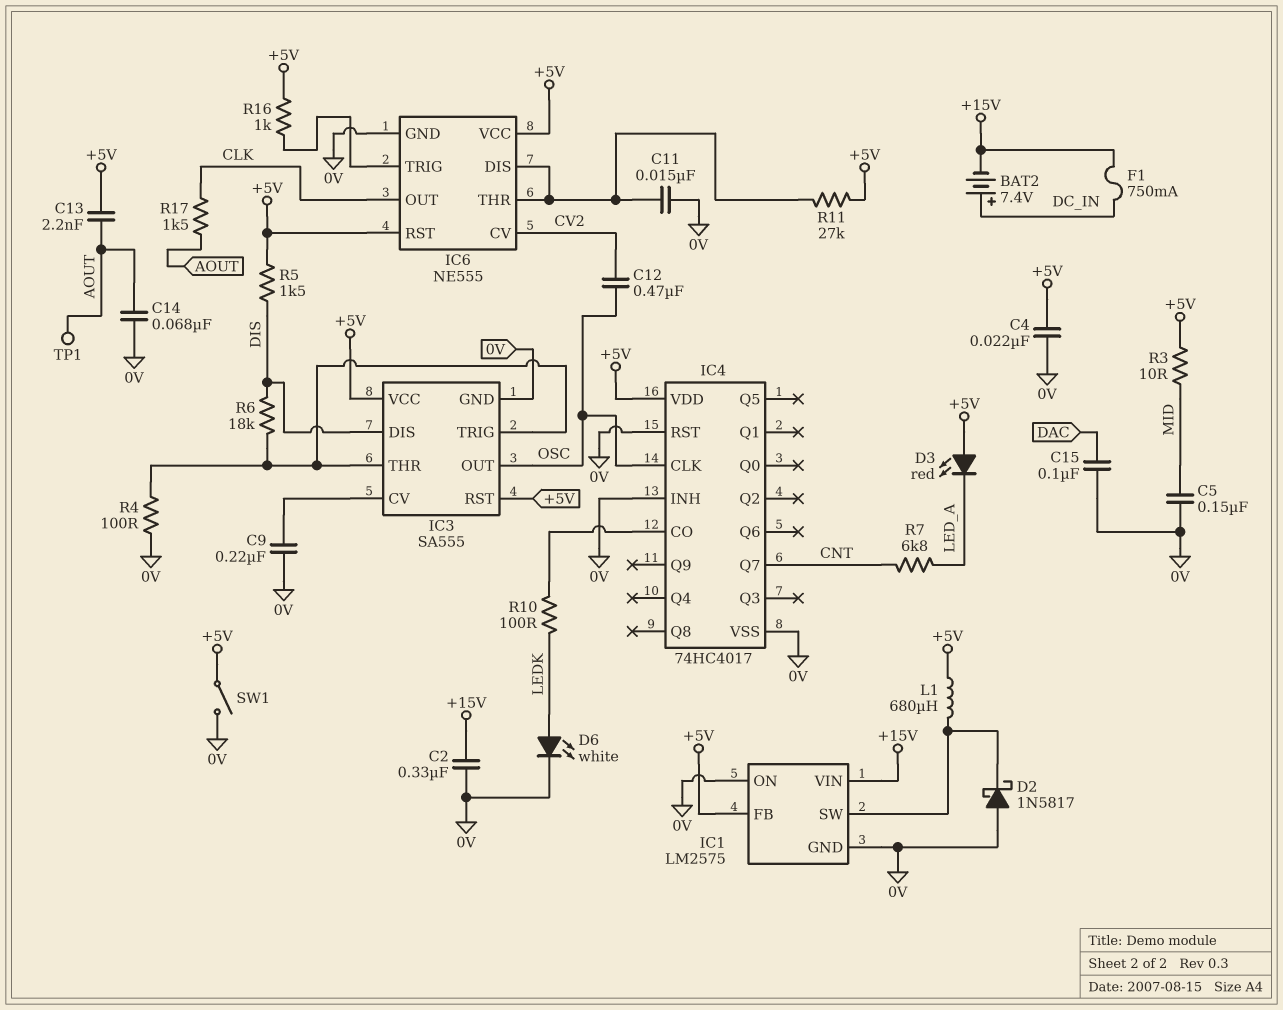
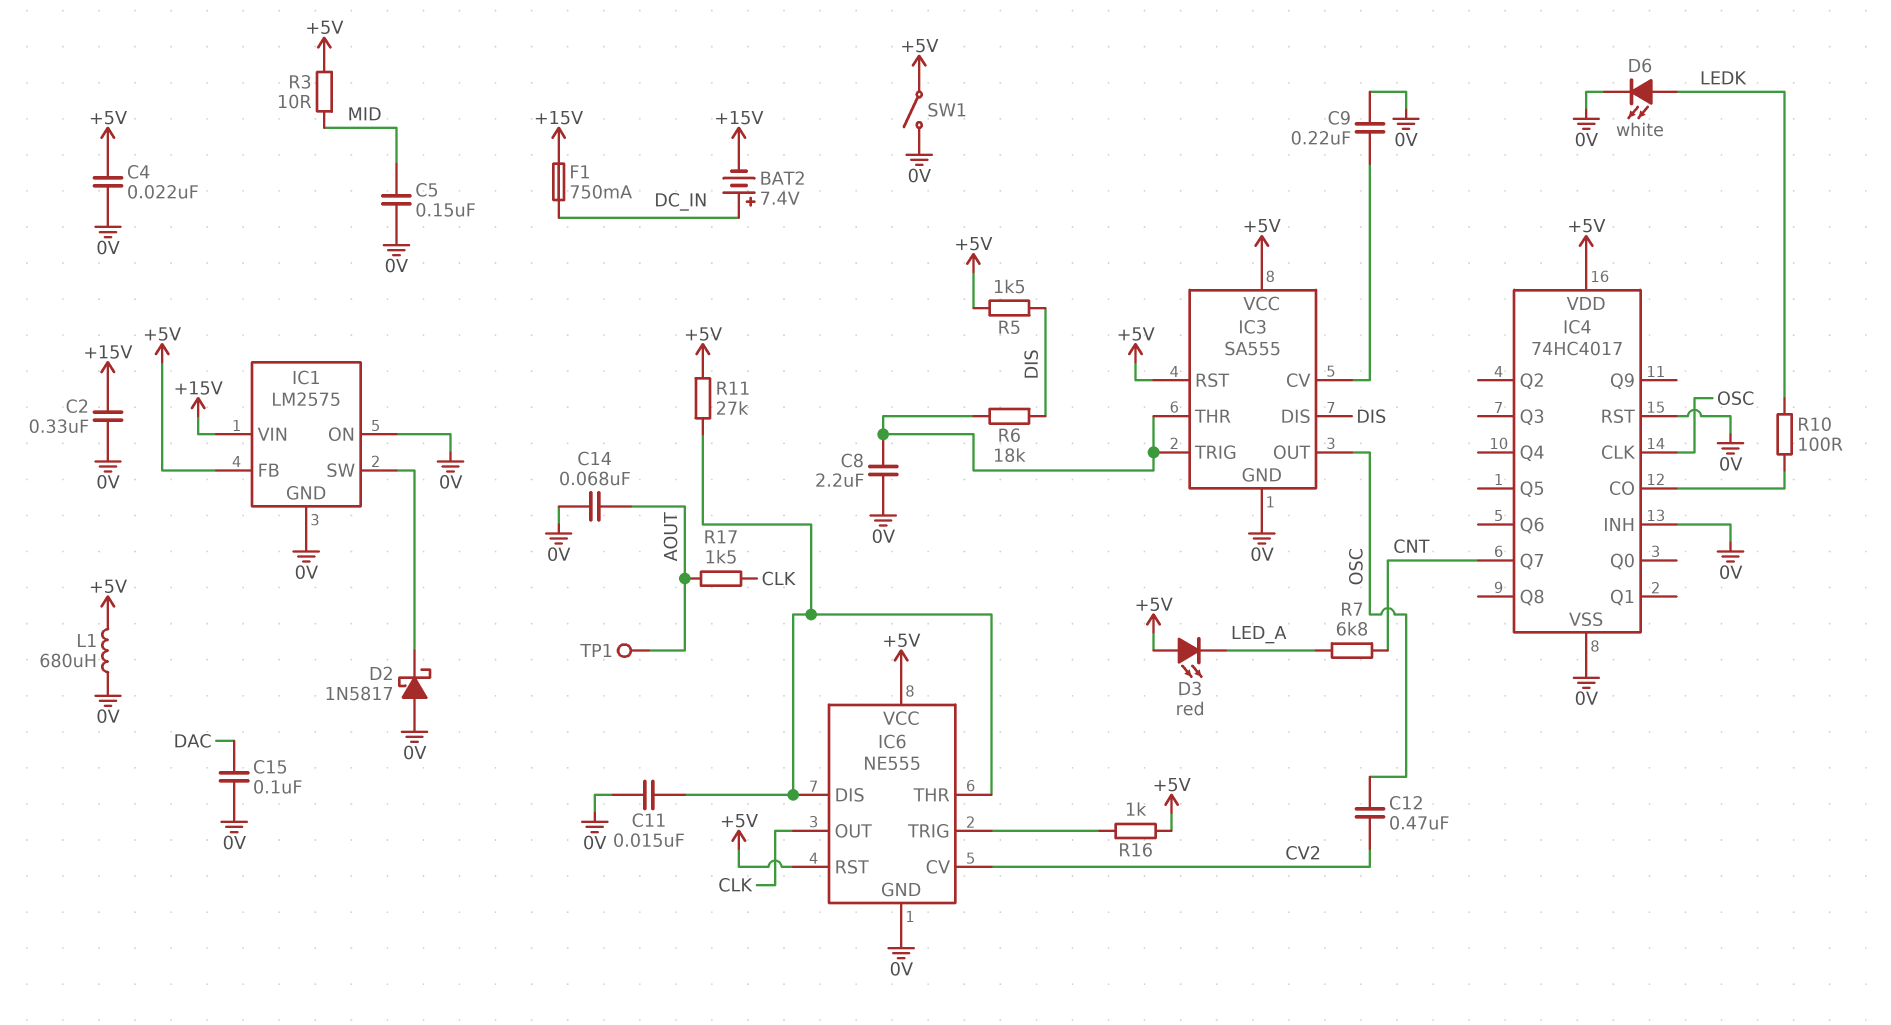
C8: none -> 2.2uF (0V, IC3/THR)
C13: 2.2nF (+5V, AOUT) -> none
L1: 680uH (+5V, IC1/SW) -> 680uH (+5V, 0V)
R4: 100 (0V, IC3/THR) -> none

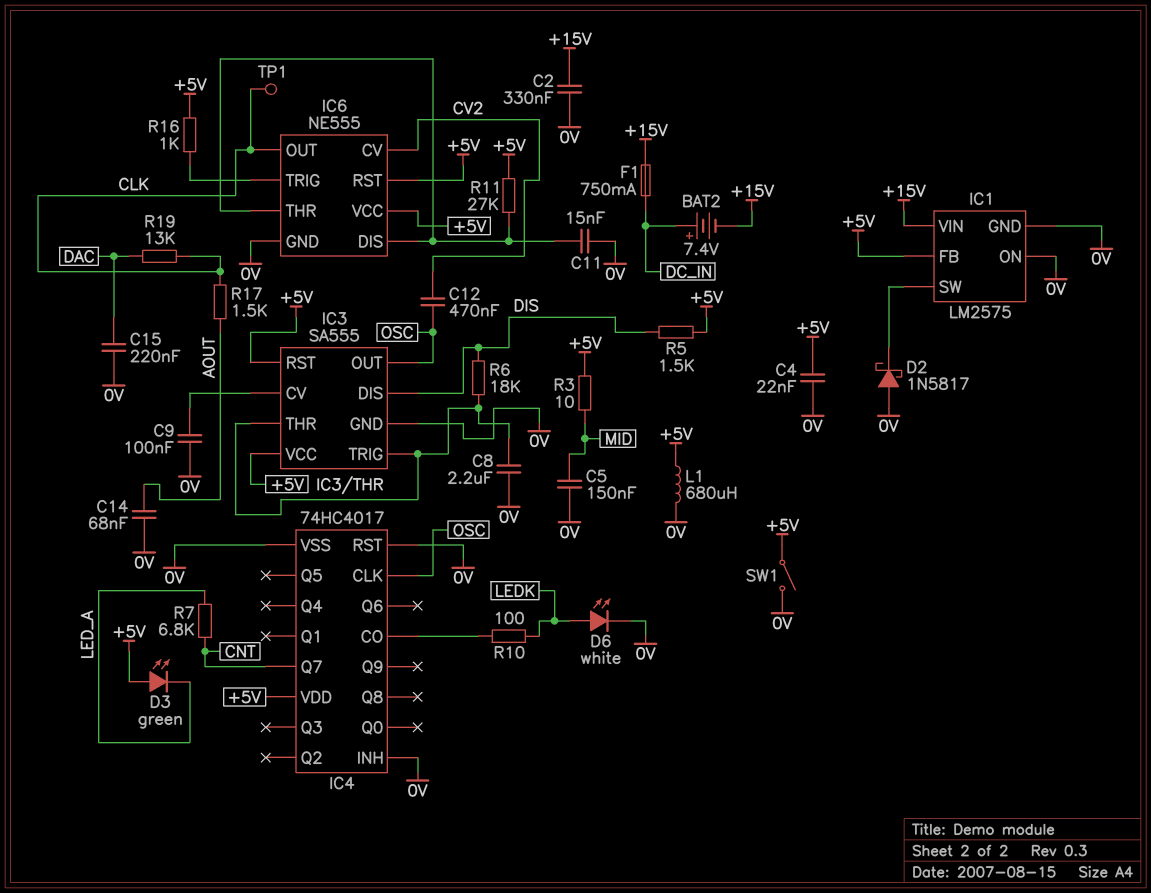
C9: 220nF (0V, IC3/CV) -> 100nF (0V, IC3/CV)
C15: 100nF (0V, DAC) -> 220nF (0V, DAC)
D3: LED red (A +5V, K LED_A) -> LED green (A +5V, K LED_A)
R19: none -> 13k (CLK, DAC)
TP1: test point (AOUT) -> test point (CLK)

